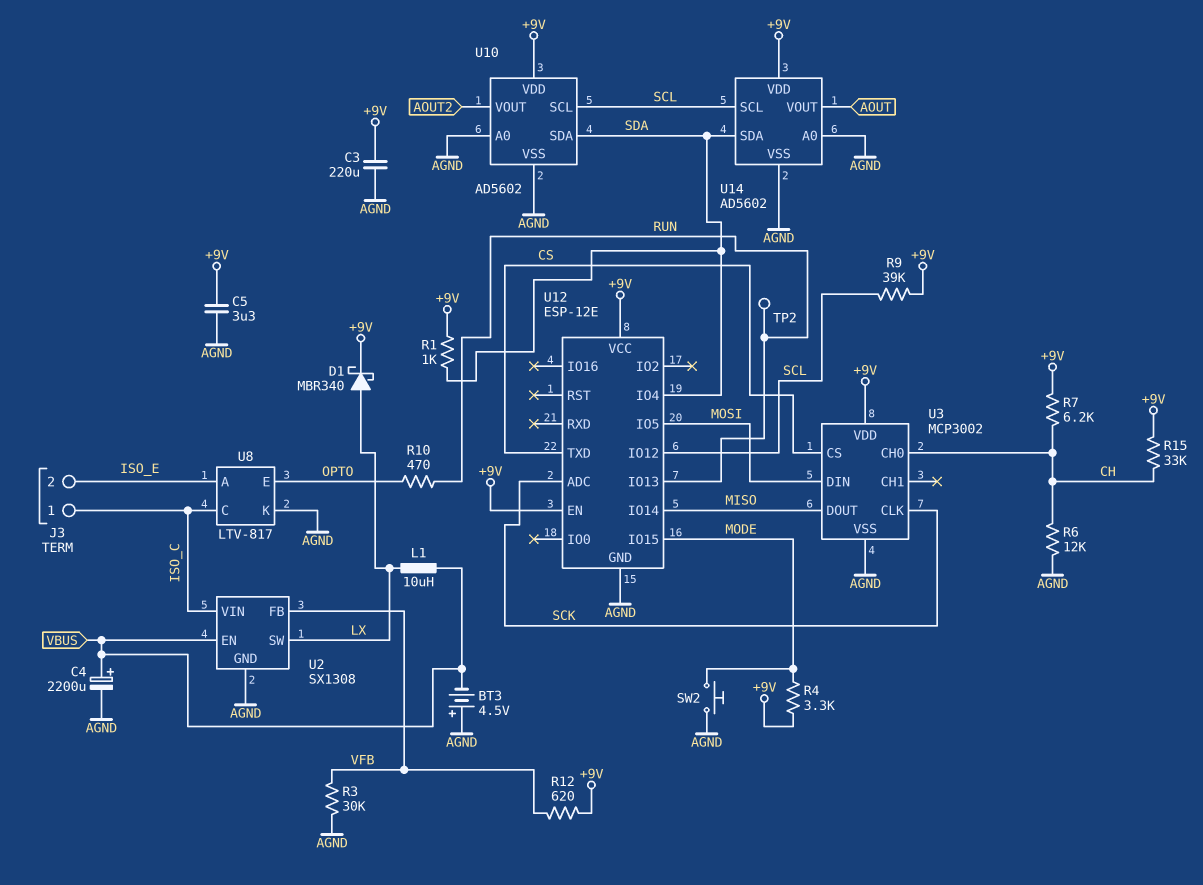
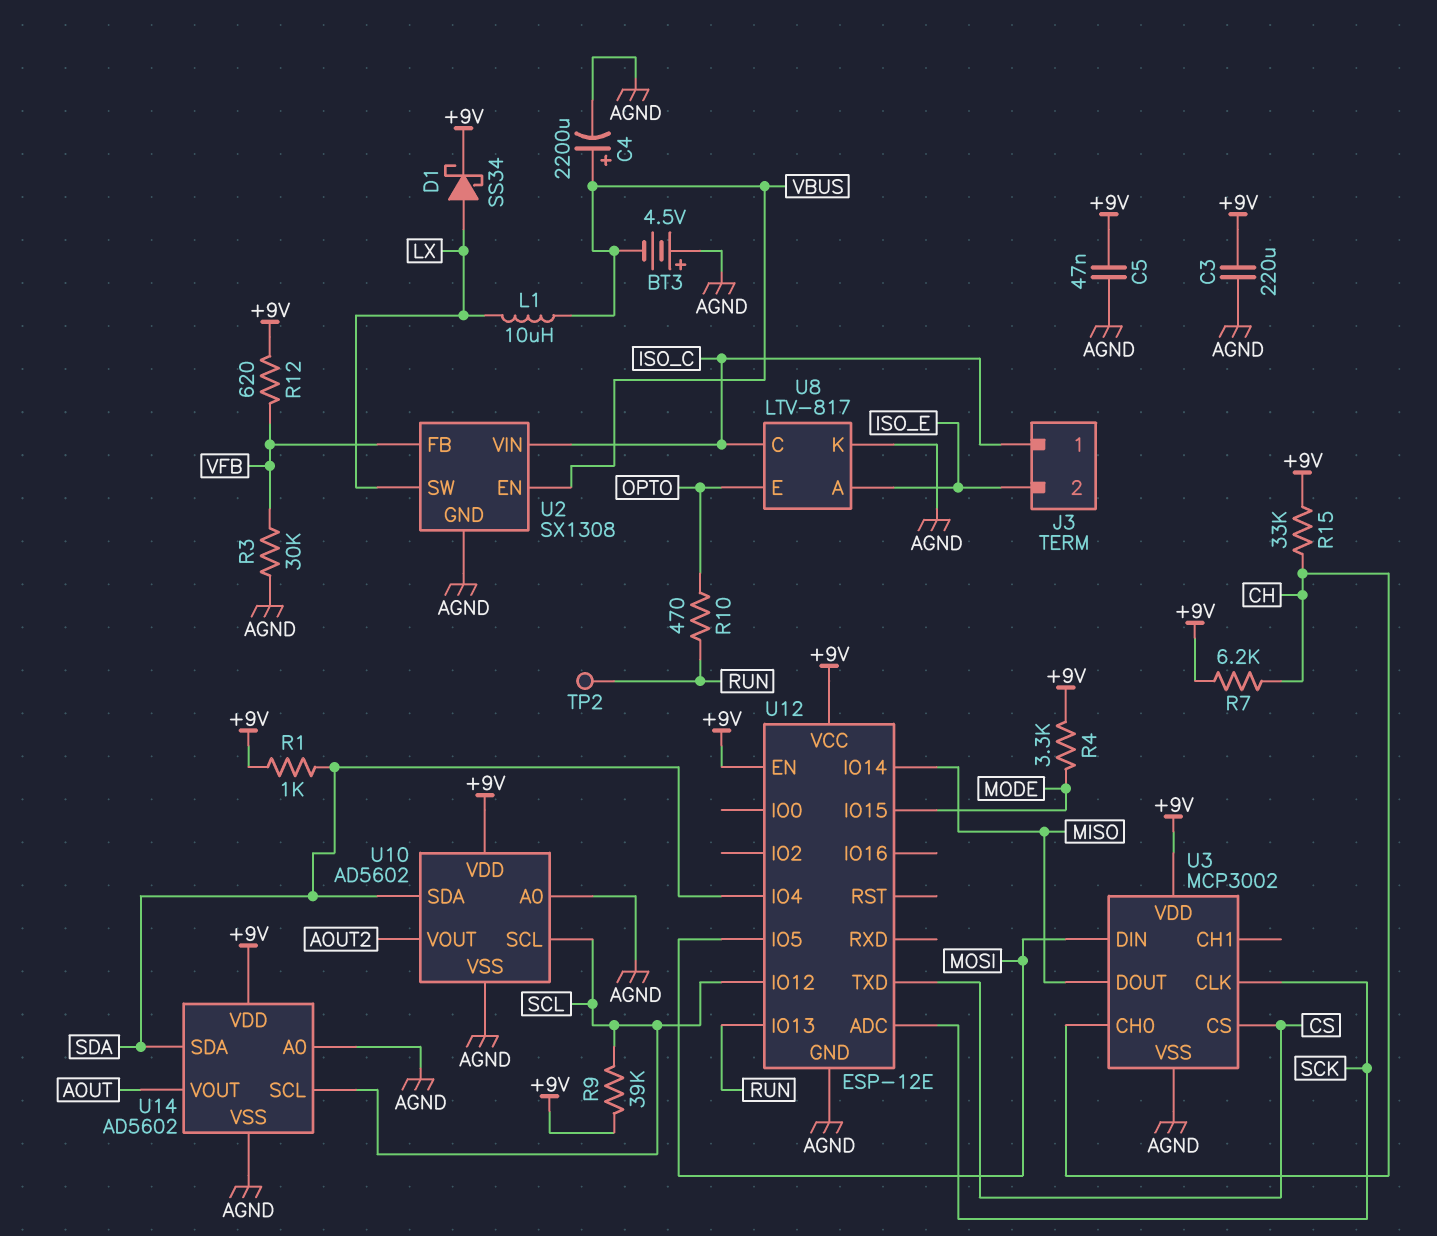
C5: 3.3uF (+9V, AGND) -> 47nF (+9V, AGND)
D1: schottky MBR340 (A LX, K +9V) -> schottky SS34 (A LX, K +9V)
R6: 12k (AGND, CH) -> none
SW2: button (AGND, MODE) -> none

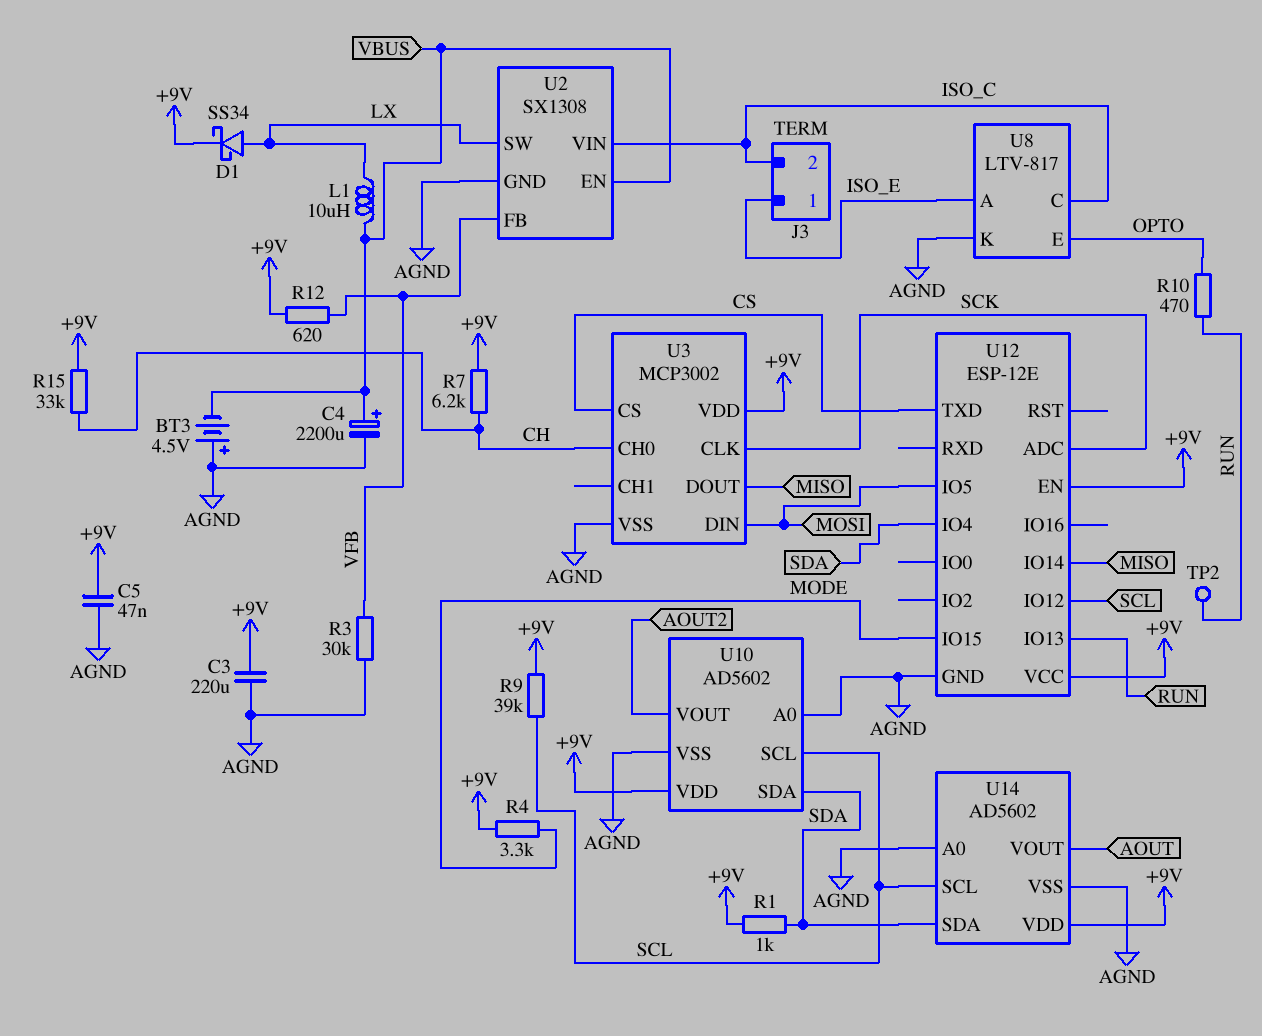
J3 pin 1: ISO_C -> ISO_E
J3 pin 2: ISO_E -> ISO_C

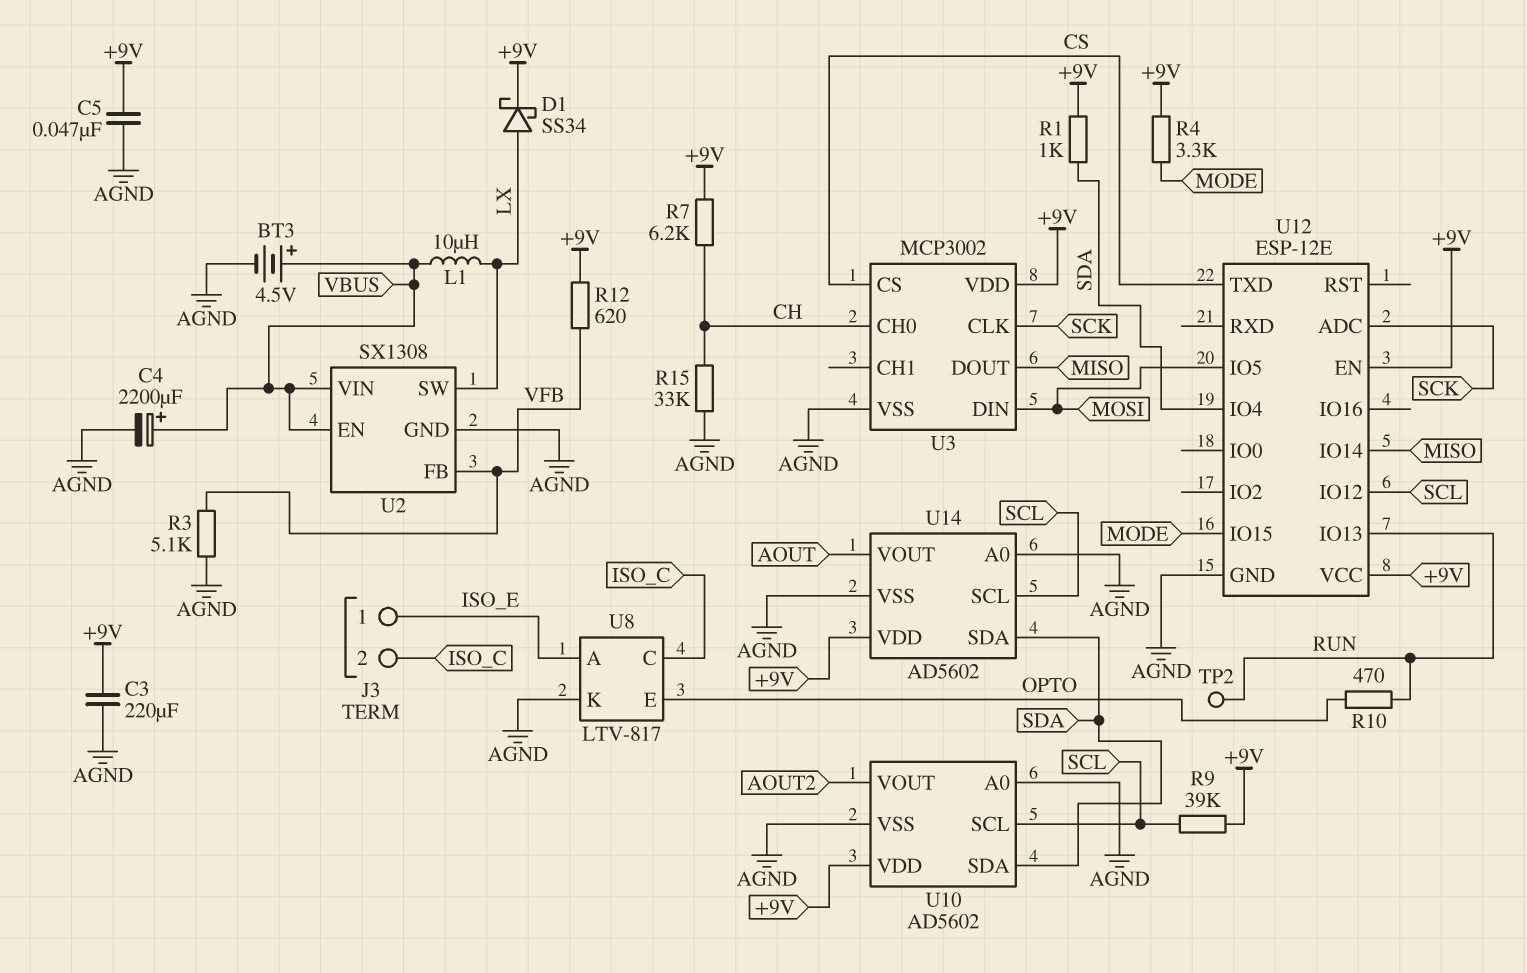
BT3: 4.5V (plus AGND, minus VBUS) -> 4.5V (plus VBUS, minus AGND)
R3: 30k (AGND, VFB) -> 5.1k (AGND, VFB)
R15: 33k (+9V, CH) -> 33k (AGND, CH)
U2 pin VIN: ISO_C -> VBUS

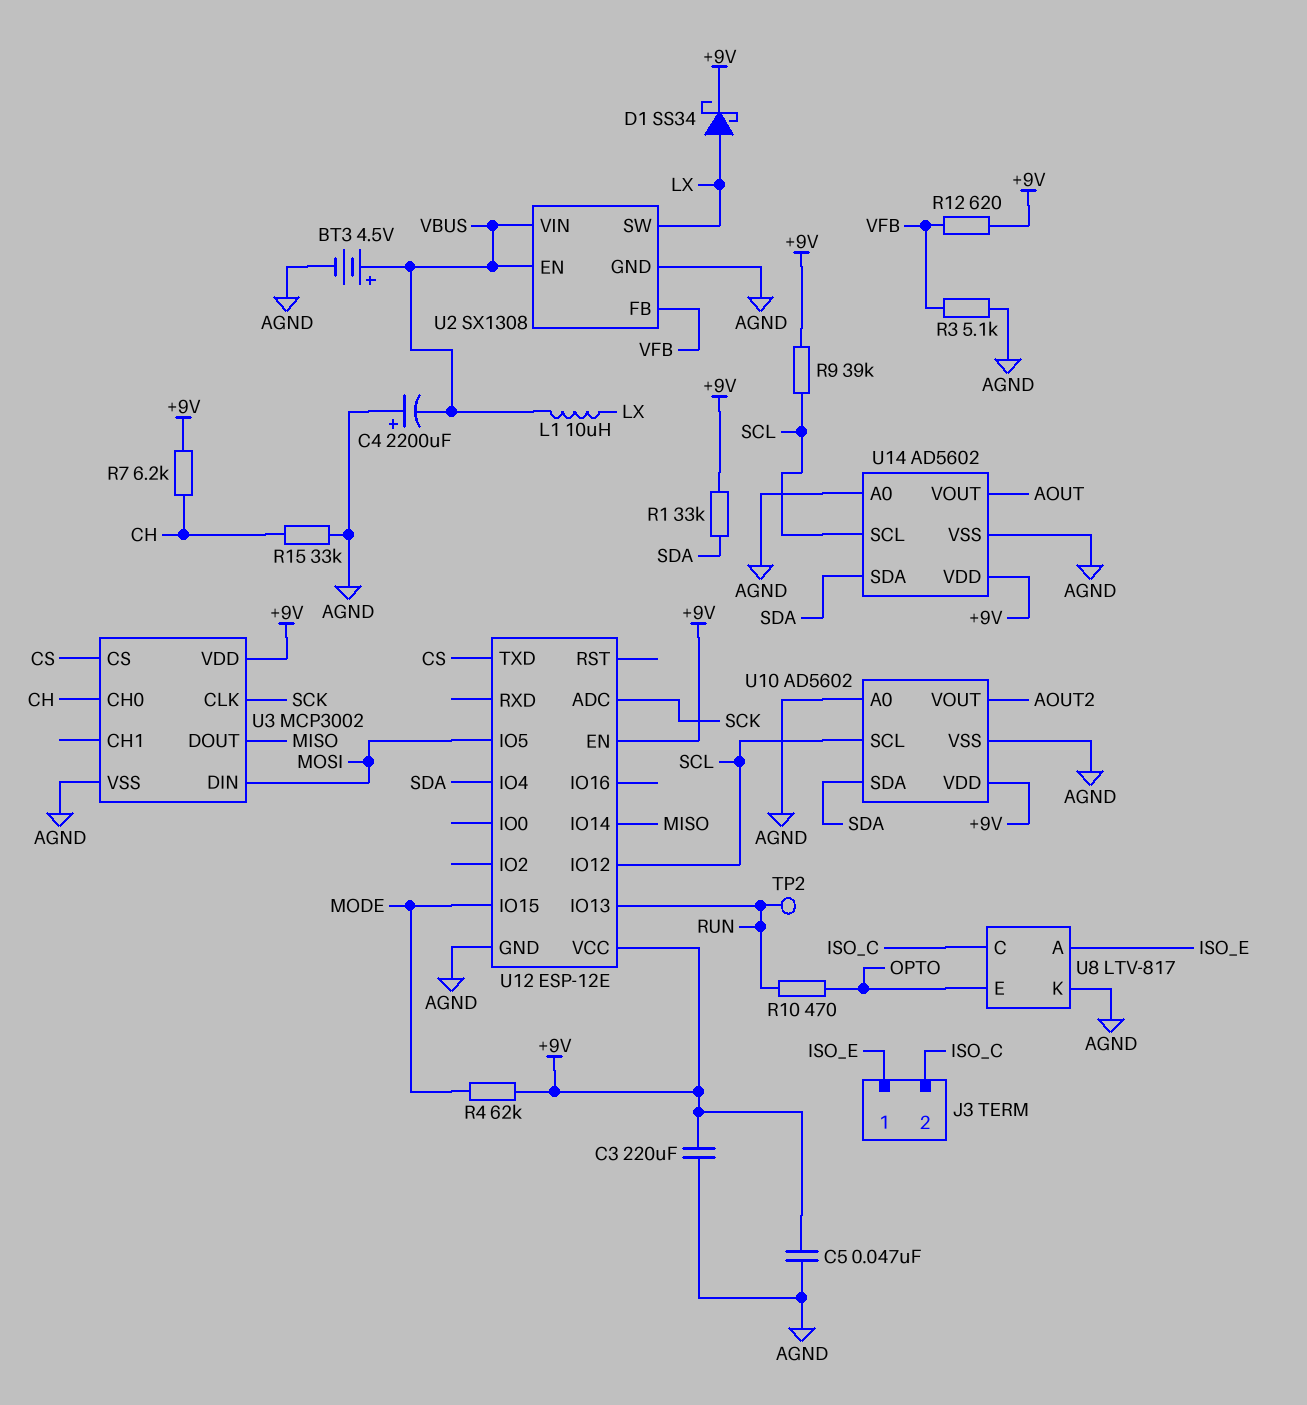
C4: 2200uF (plus VBUS, minus AGND) -> 2200uF (plus AGND, minus VBUS)
R1: 1k (+9V, SDA) -> 33k (+9V, SDA)
R4: 3.3k (+9V, MODE) -> 62k (+9V, MODE)

